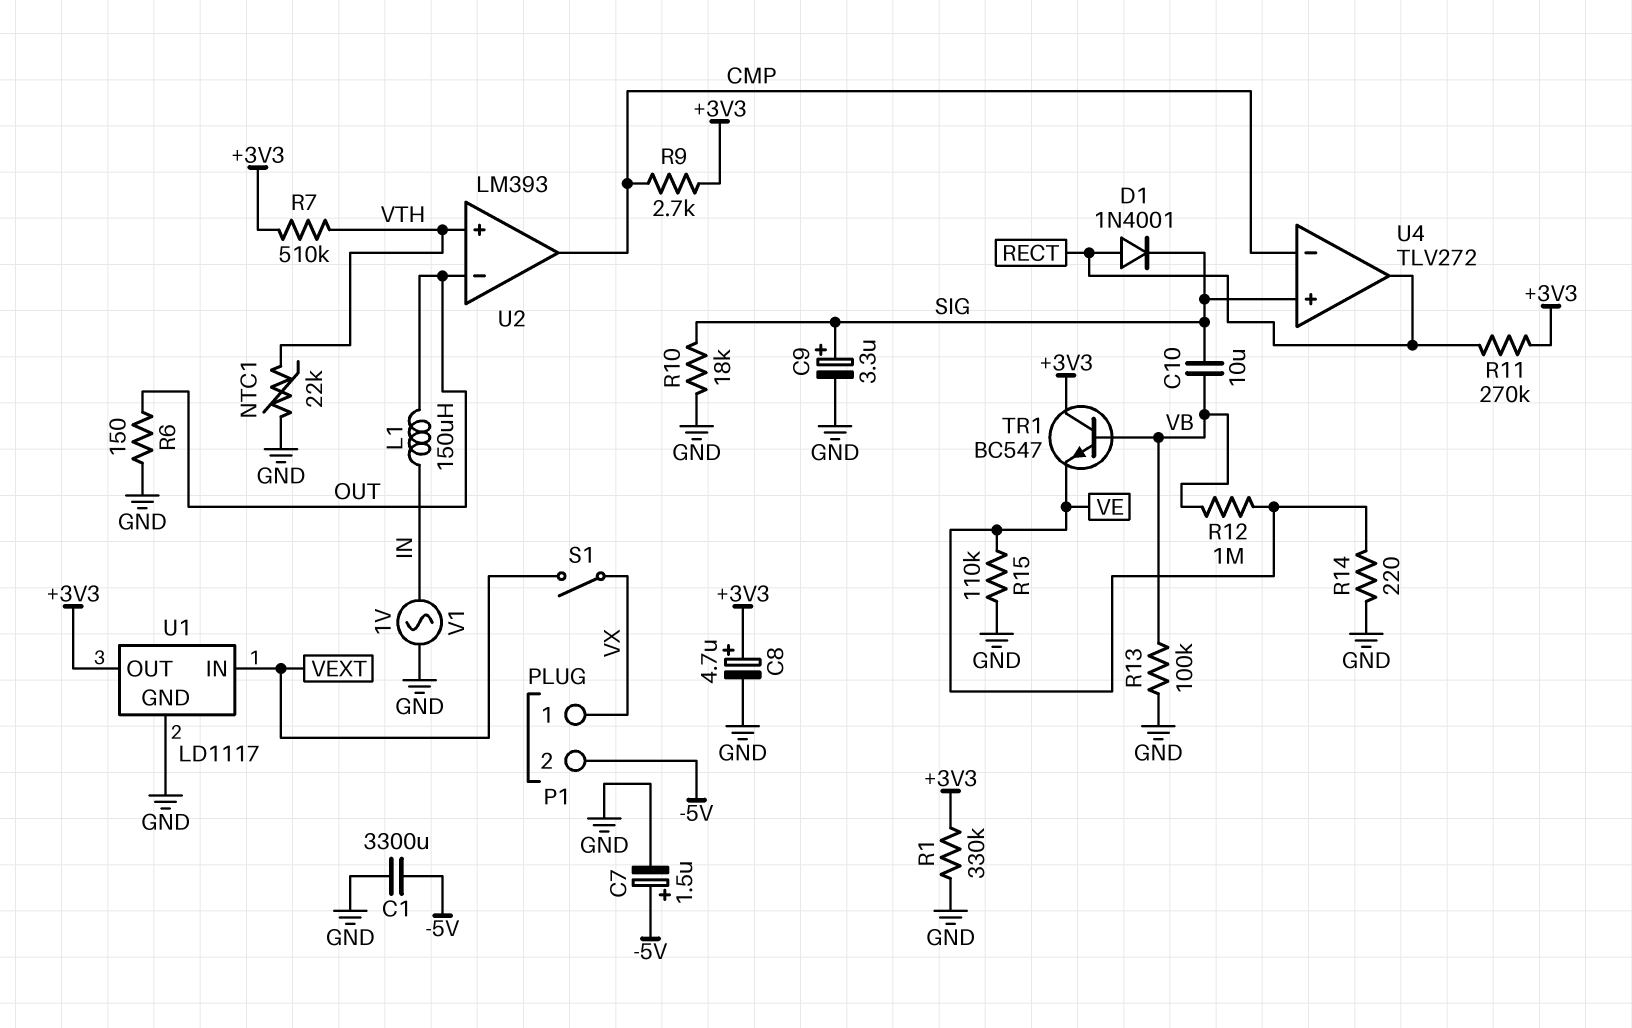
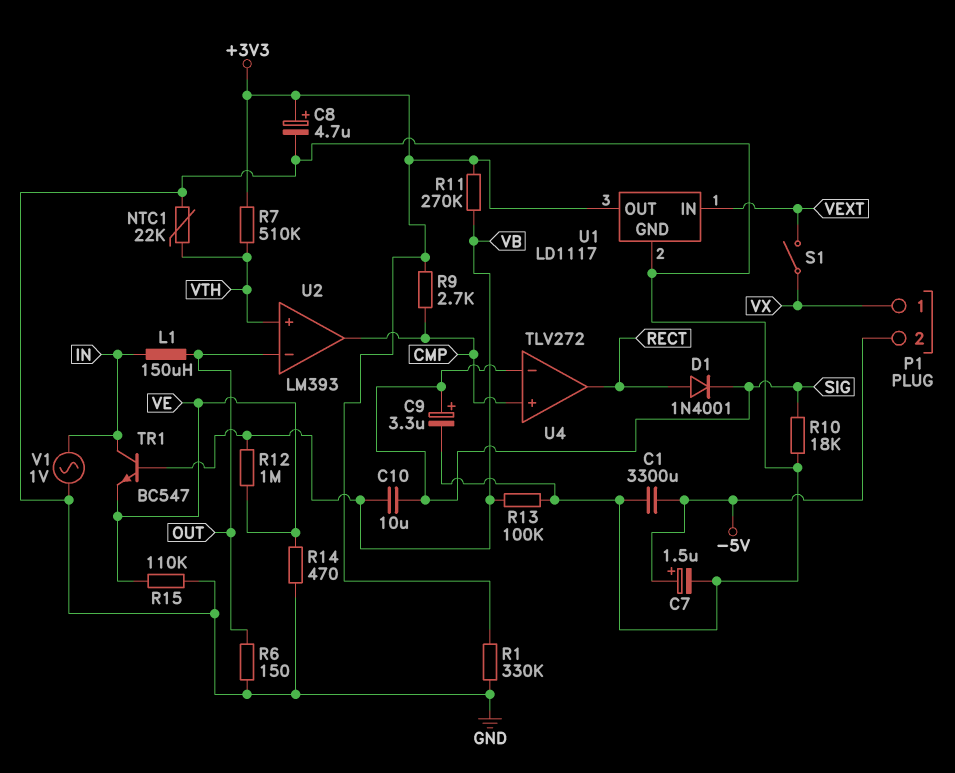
R11: 270k (+3V3, RECT) -> 270k (+3V3, VB)
R14: 220 (GND, VE) -> 470 (GND, VE)
TR1: NPN BC547 (B VB, C +3V3, E VE) -> NPN BC547 (B VB, C IN, E VE)
U4 pin in+: SIG -> CMP
U4 pin in-: CMP -> SIG

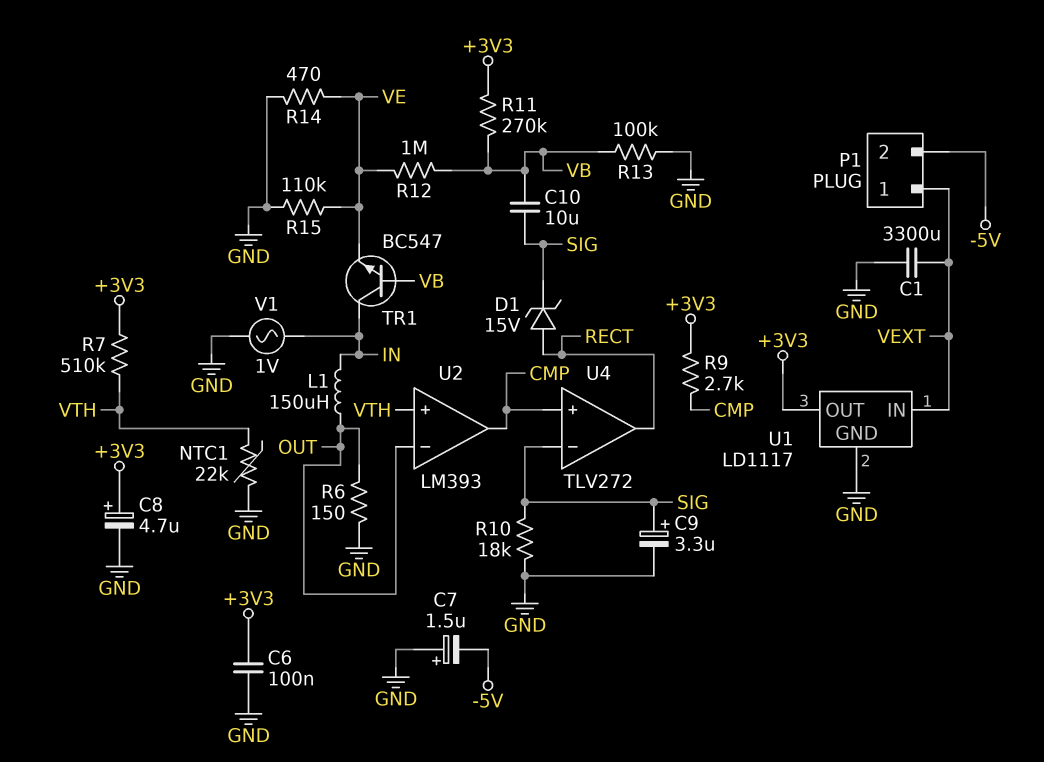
C1: 3300uF (-5V, GND) -> 3300uF (GND, VEXT)
C6: none -> 100nF (+3V3, GND)
C7: 1.5uF (plus -5V, minus GND) -> 1.5uF (plus GND, minus -5V)
D1: diode 1N4001 (A RECT, K SIG) -> zener 15V (A RECT, K SIG)
P1 pin 1: VX -> VEXT
R1: 330k (+3V3, GND) -> none
S1: switch (VEXT, VX) -> none

